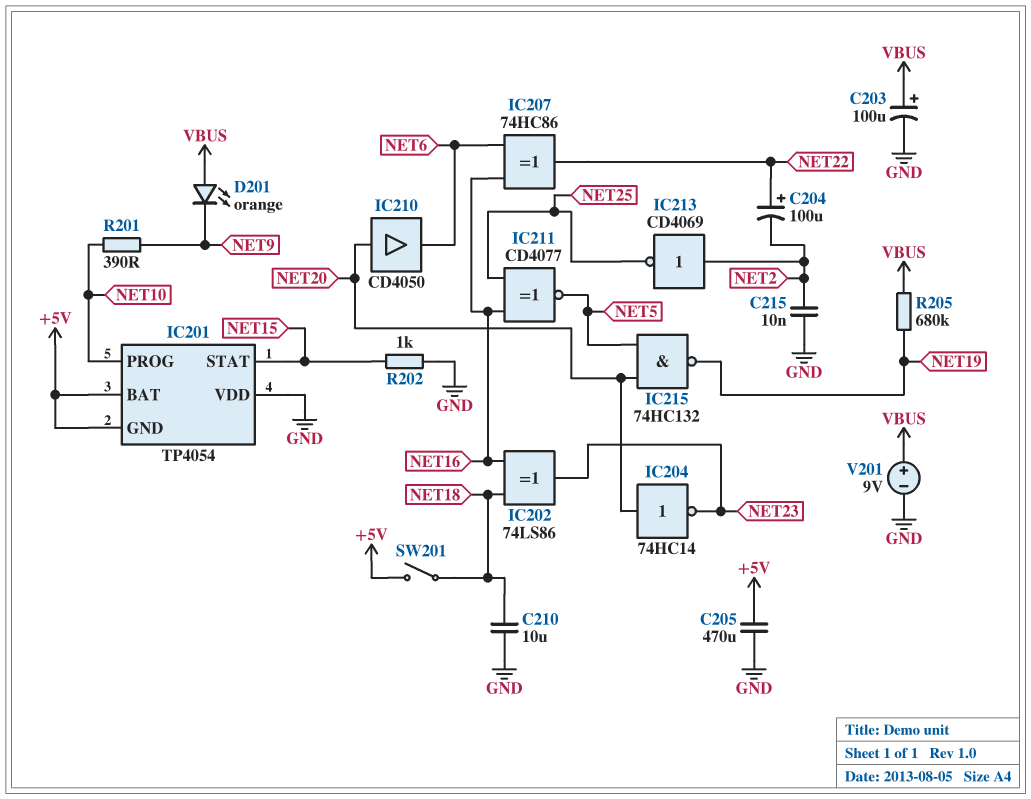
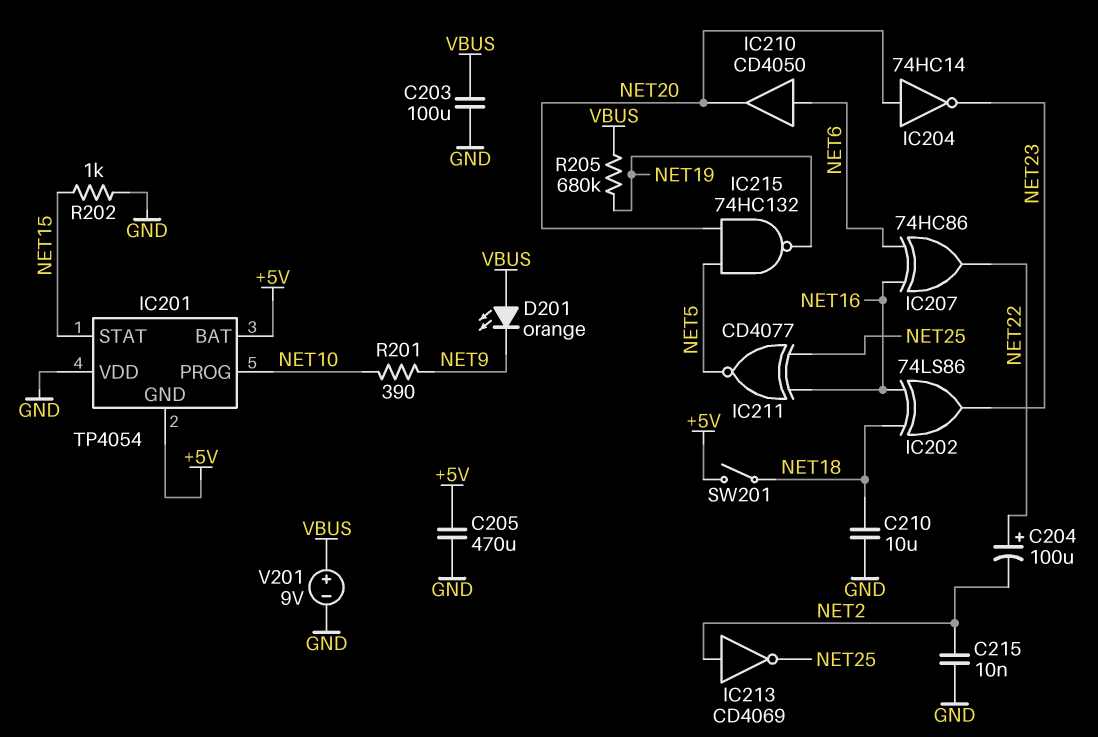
C203: 100uF (plus VBUS, minus GND) -> 100uF (GND, VBUS)
IC210: buffer CD4050 (in NET20, out NET6) -> buffer CD4050 (in NET6, out NET20)

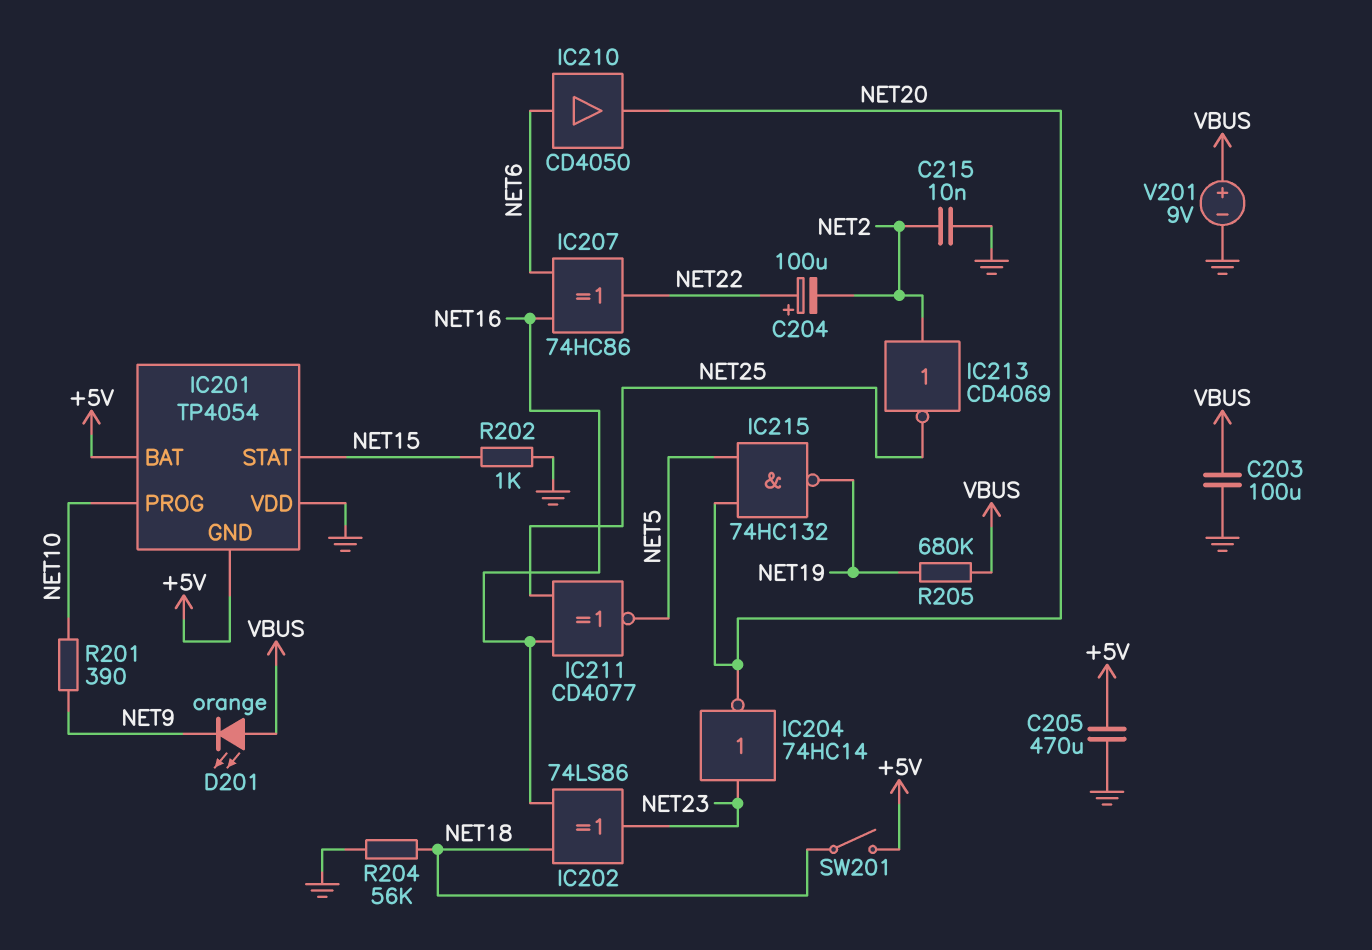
C210: 10uF (GND, NET18) -> none
IC204: NOT 74HC14 (in NET20, out NET23) -> NOT 74HC14 (in NET23, out NET20)
R204: none -> 56k (GND, NET18)

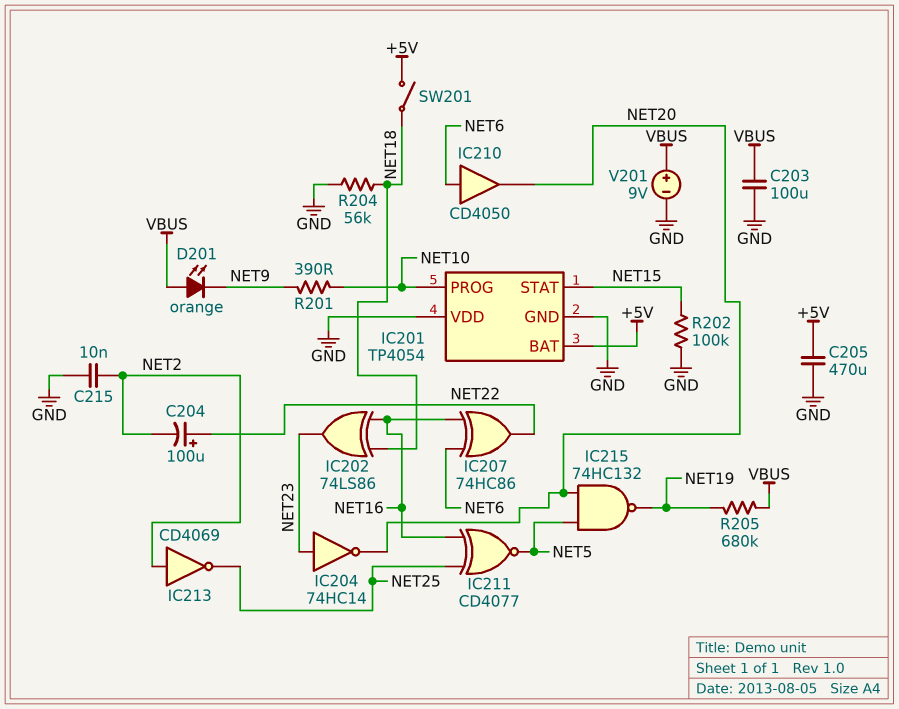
IC201 pin GND: +5V -> GND
R202: 1k (GND, NET15) -> 100k (GND, NET15)

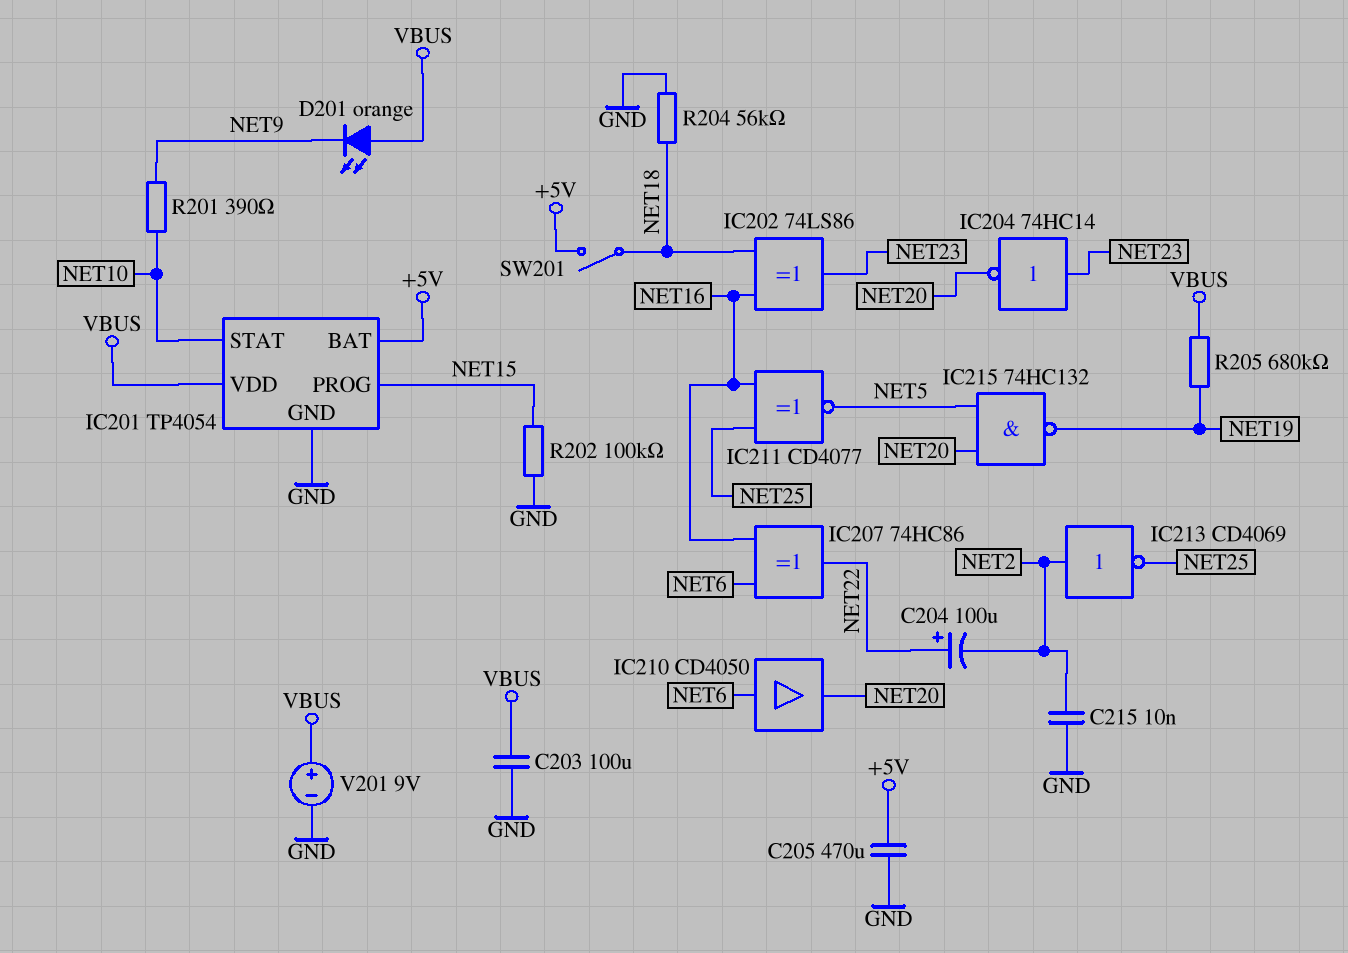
IC201 pin PROG: NET10 -> NET15
IC201 pin STAT: NET15 -> NET10
IC201 pin VDD: GND -> VBUS

